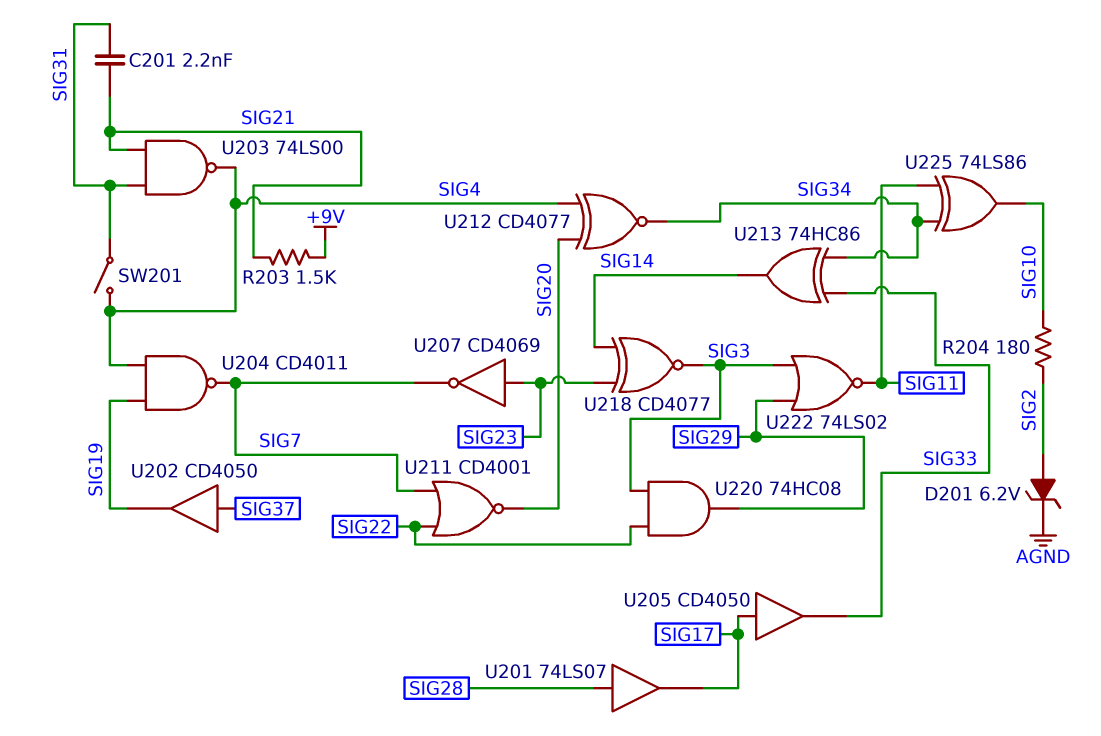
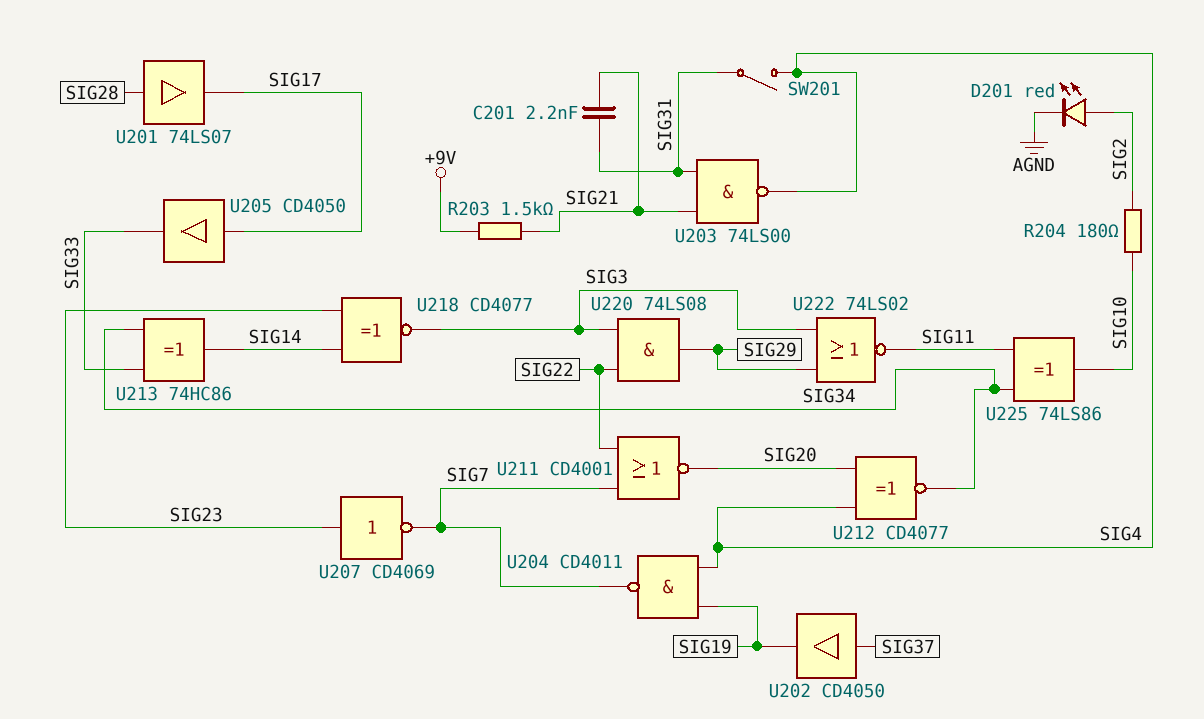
D201: zener 6.2V (A SIG2, K AGND) -> LED red (A SIG2, K AGND)
U220: AND 74HC08 (in SIG3, in SIG22, out SIG29) -> AND 74LS08 (in SIG3, in SIG22, out SIG29)

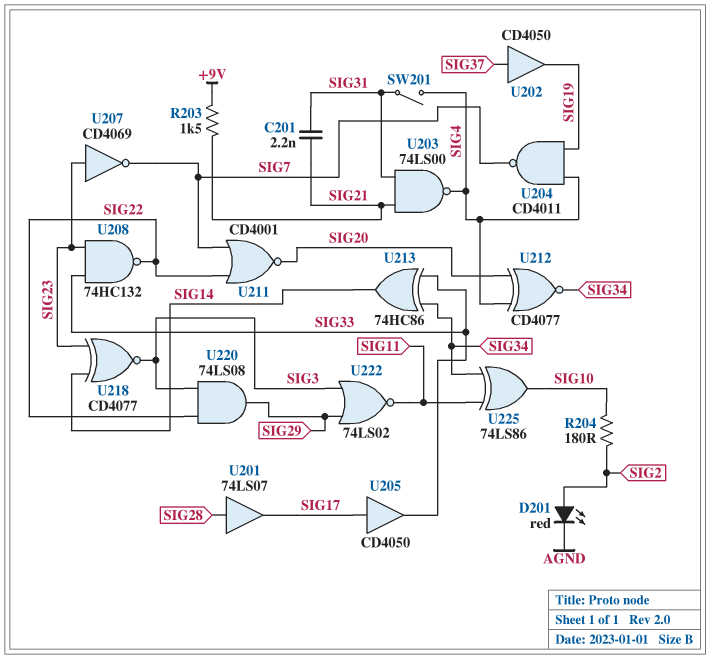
U208: none -> NAND 74HC132 (in SIG23, in SIG33, out SIG22)

